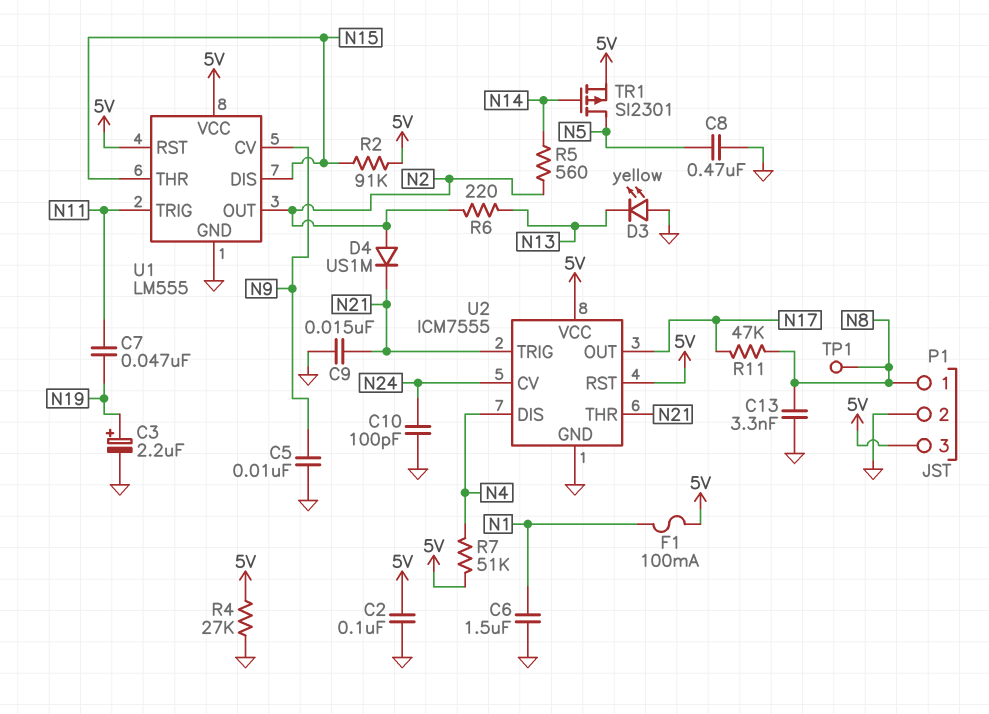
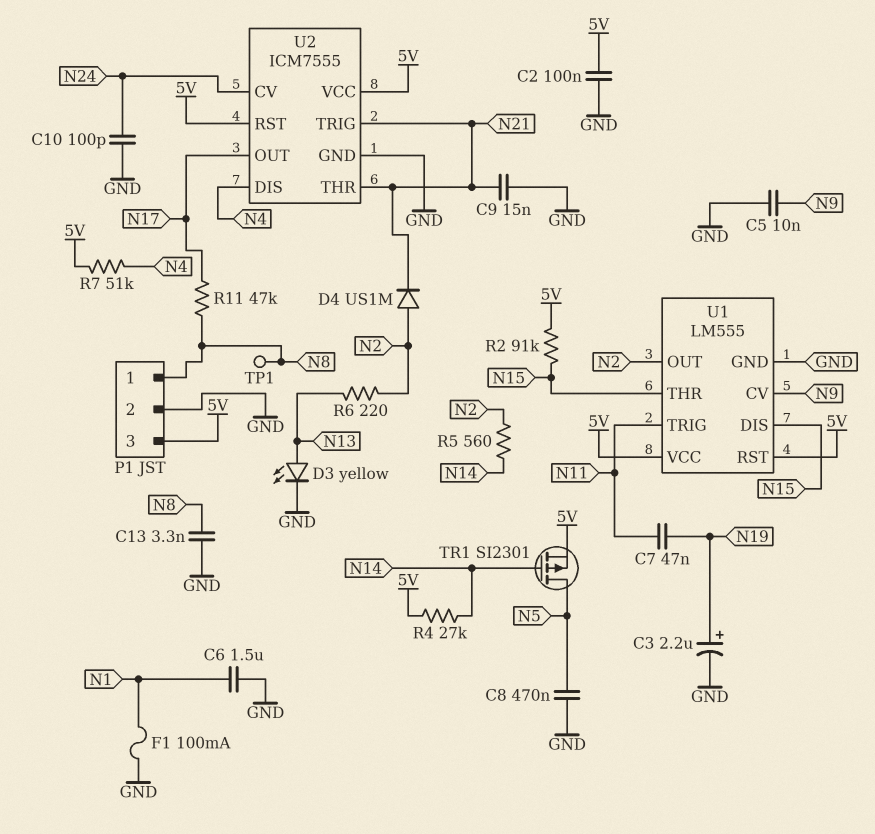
D3: LED yellow (A GND, K N13) -> LED yellow (A N13, K GND)
F1: 100mA (5V, N1) -> 100mA (GND, N1)
R4: 27k (5V, GND) -> 27k (5V, N14)

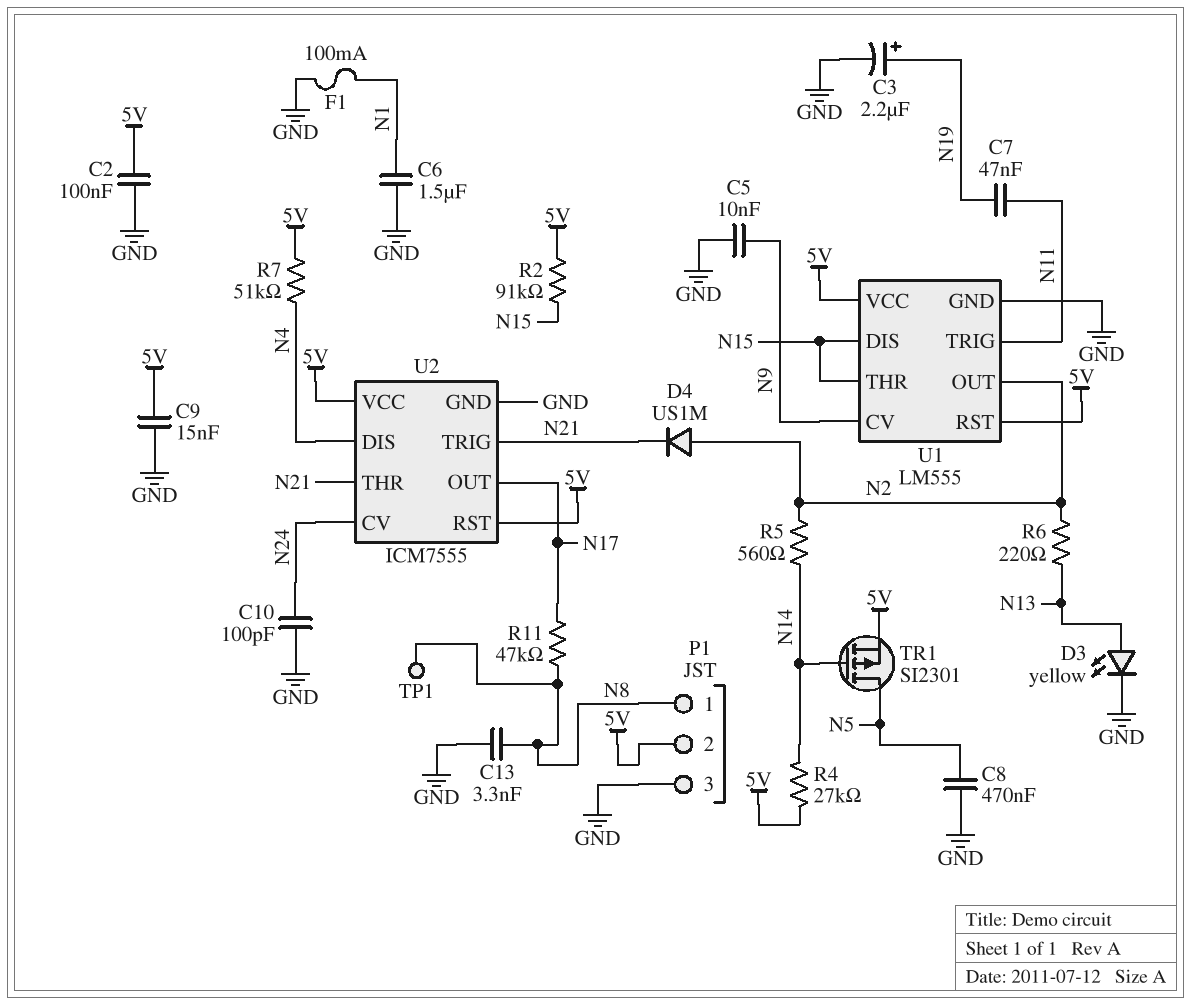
C9: 15nF (GND, N21) -> 15nF (5V, GND)
P1 pin 2: GND -> 5V
P1 pin 3: 5V -> GND

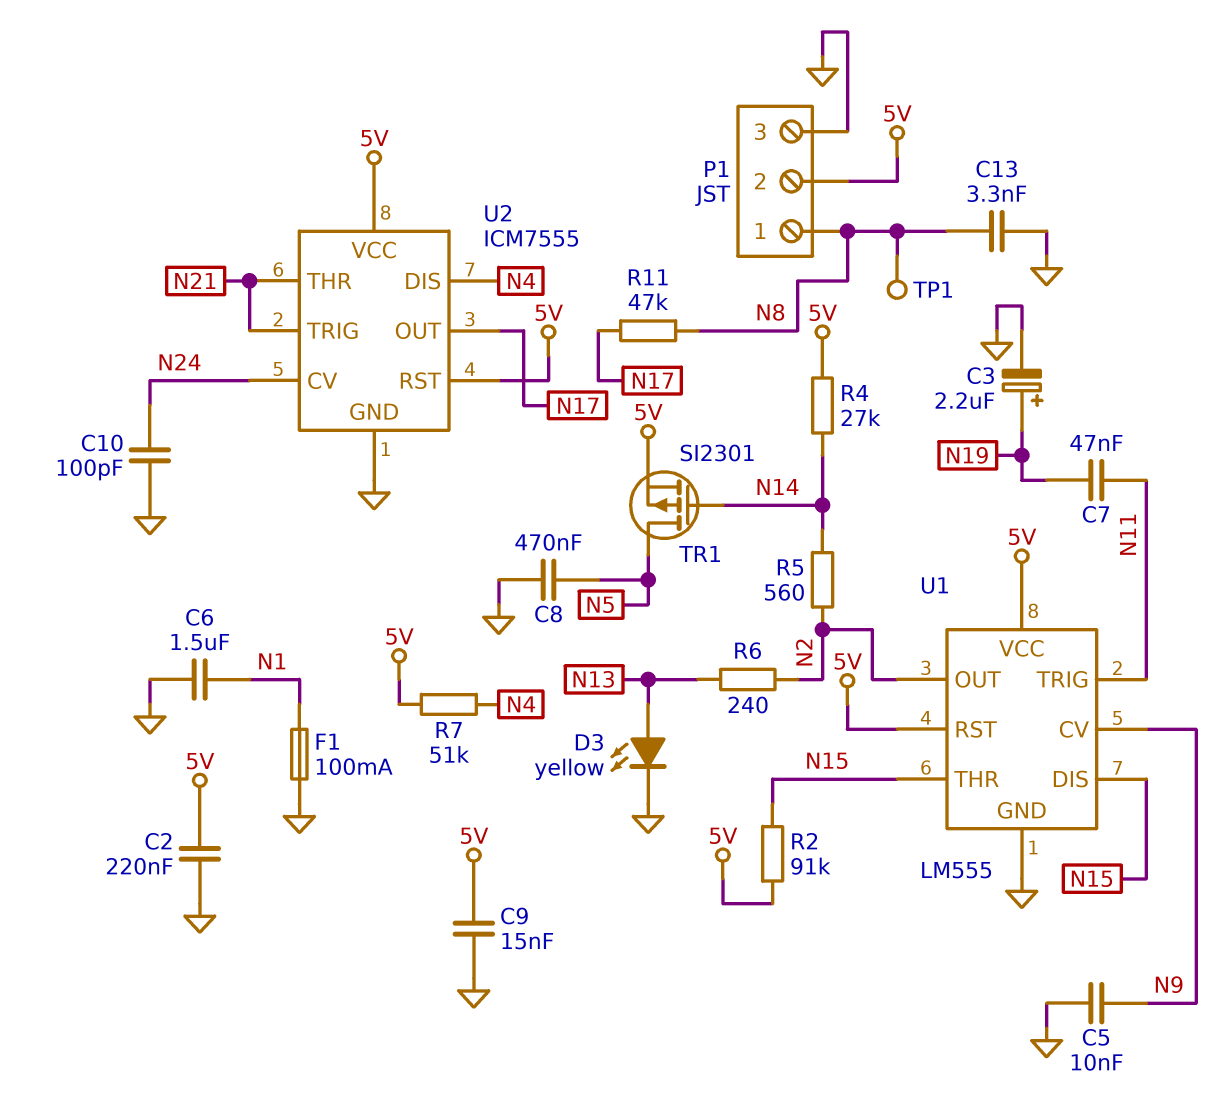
C2: 100nF (5V, GND) -> 220nF (5V, GND)
D4: diode US1M (A N2, K N21) -> none
R6: 220 (N2, N13) -> 240 (N2, N13)

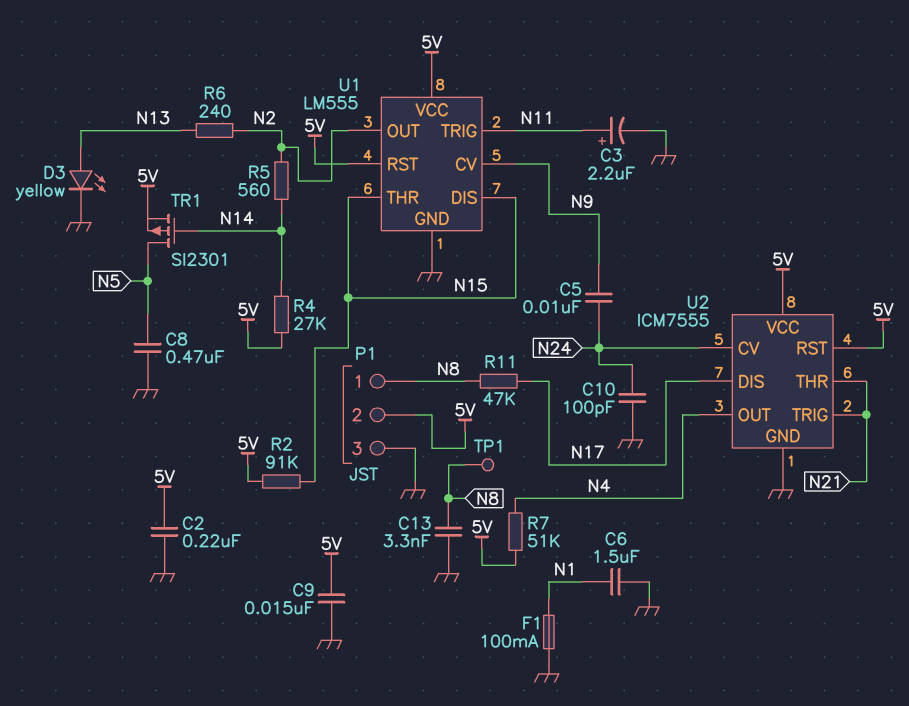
C3: 2.2uF (plus N19, minus GND) -> 2.2uF (plus N11, minus GND)
C5: 10nF (GND, N9) -> 10nF (N9, N24)
C7: 47nF (N11, N19) -> none
U2 pin DIS: N4 -> N17
U2 pin OUT: N17 -> N4

